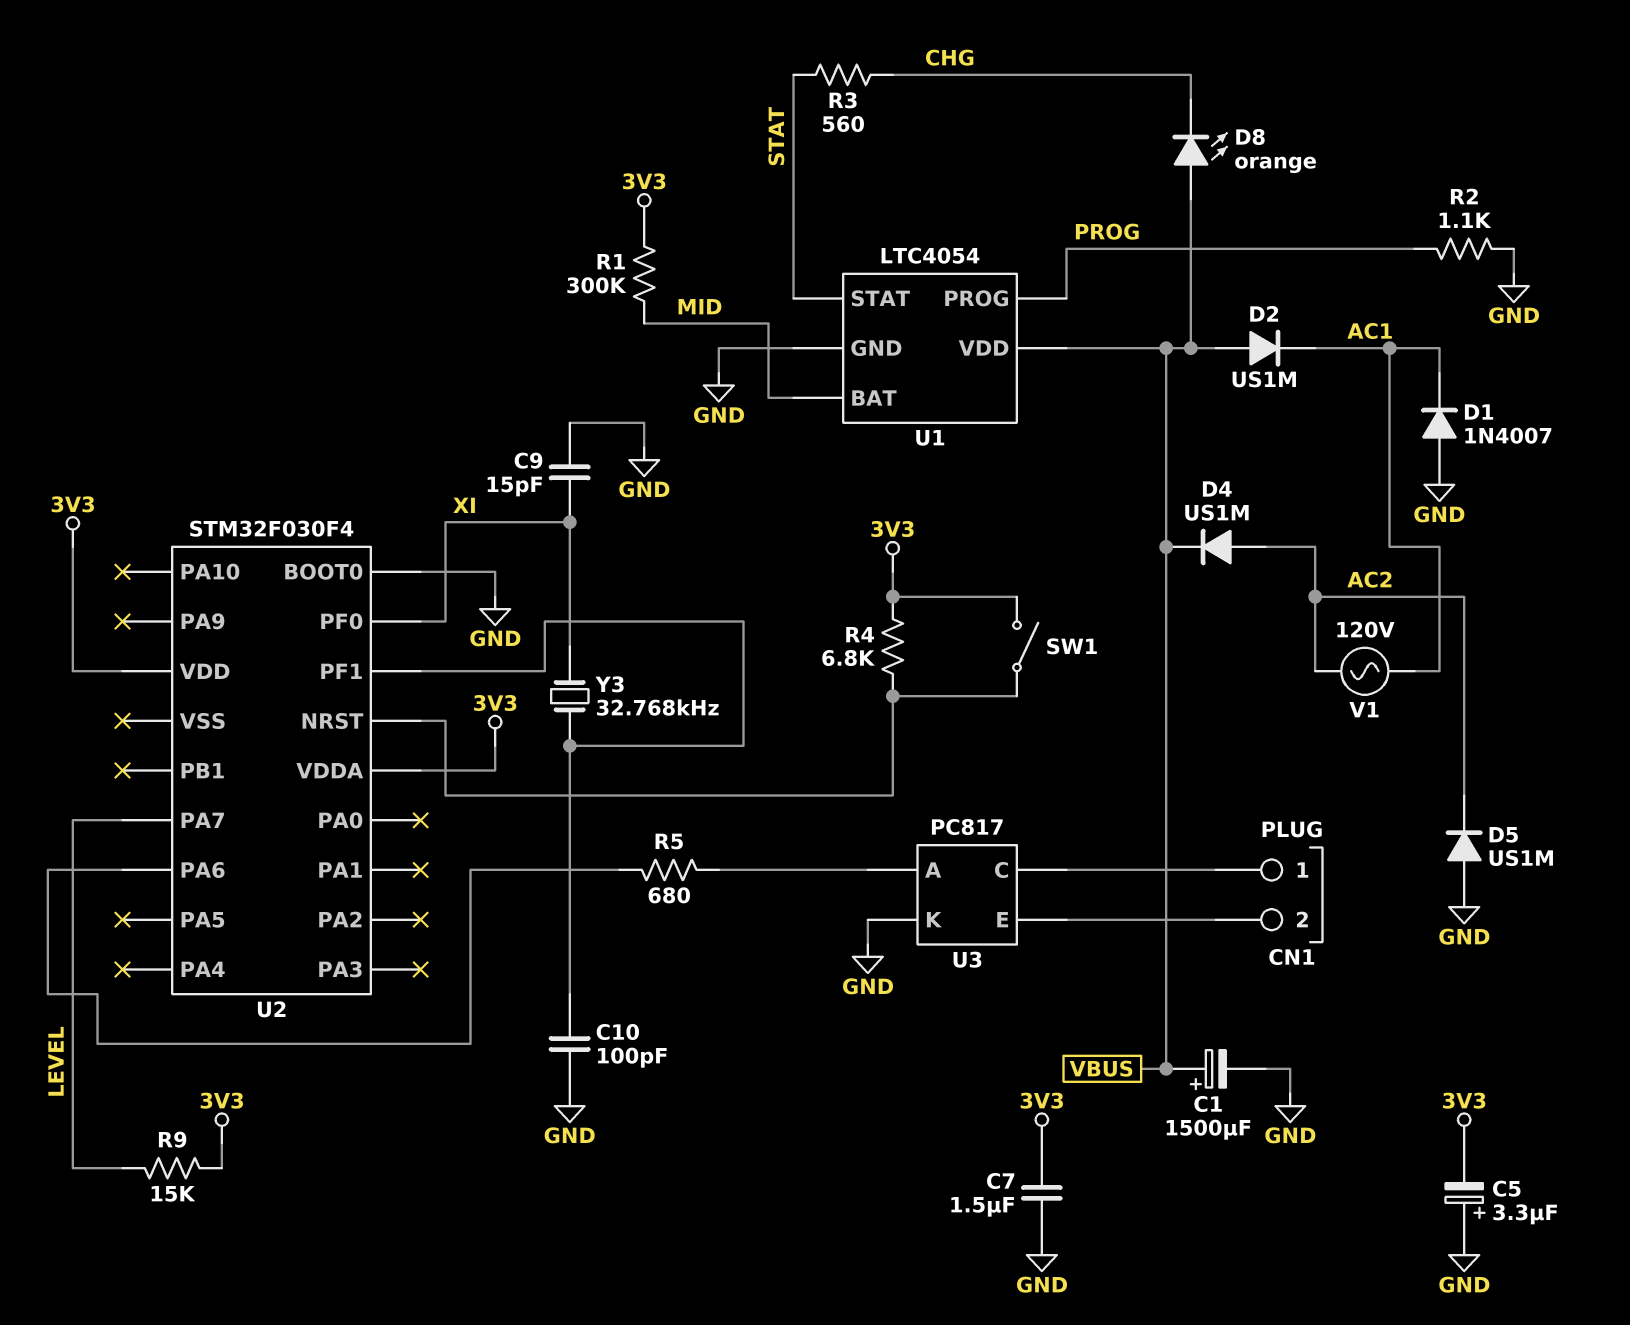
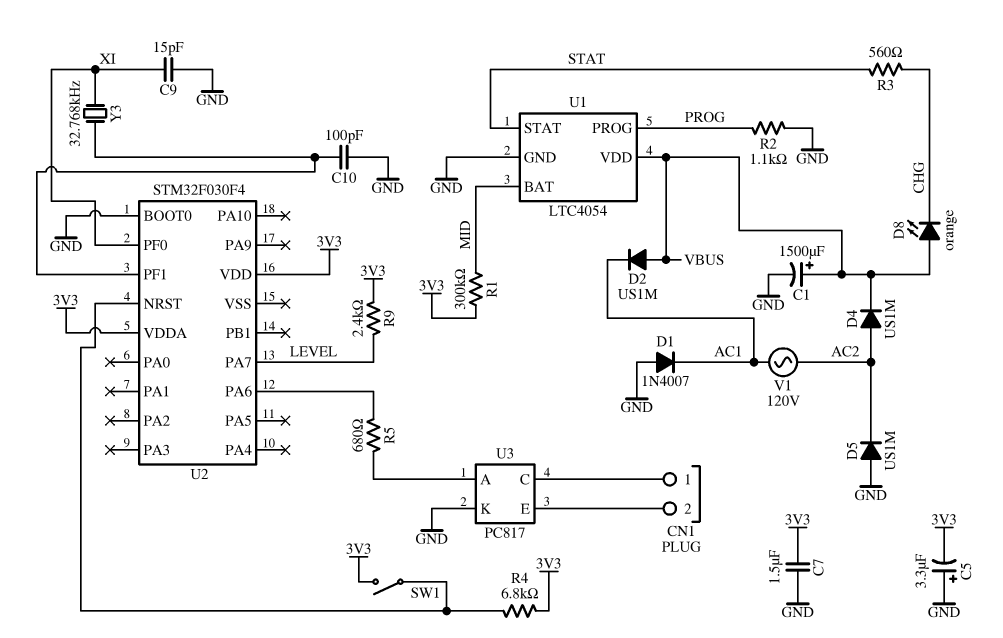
R9: 15k (3V3, LEVEL) -> 2.4k (3V3, LEVEL)

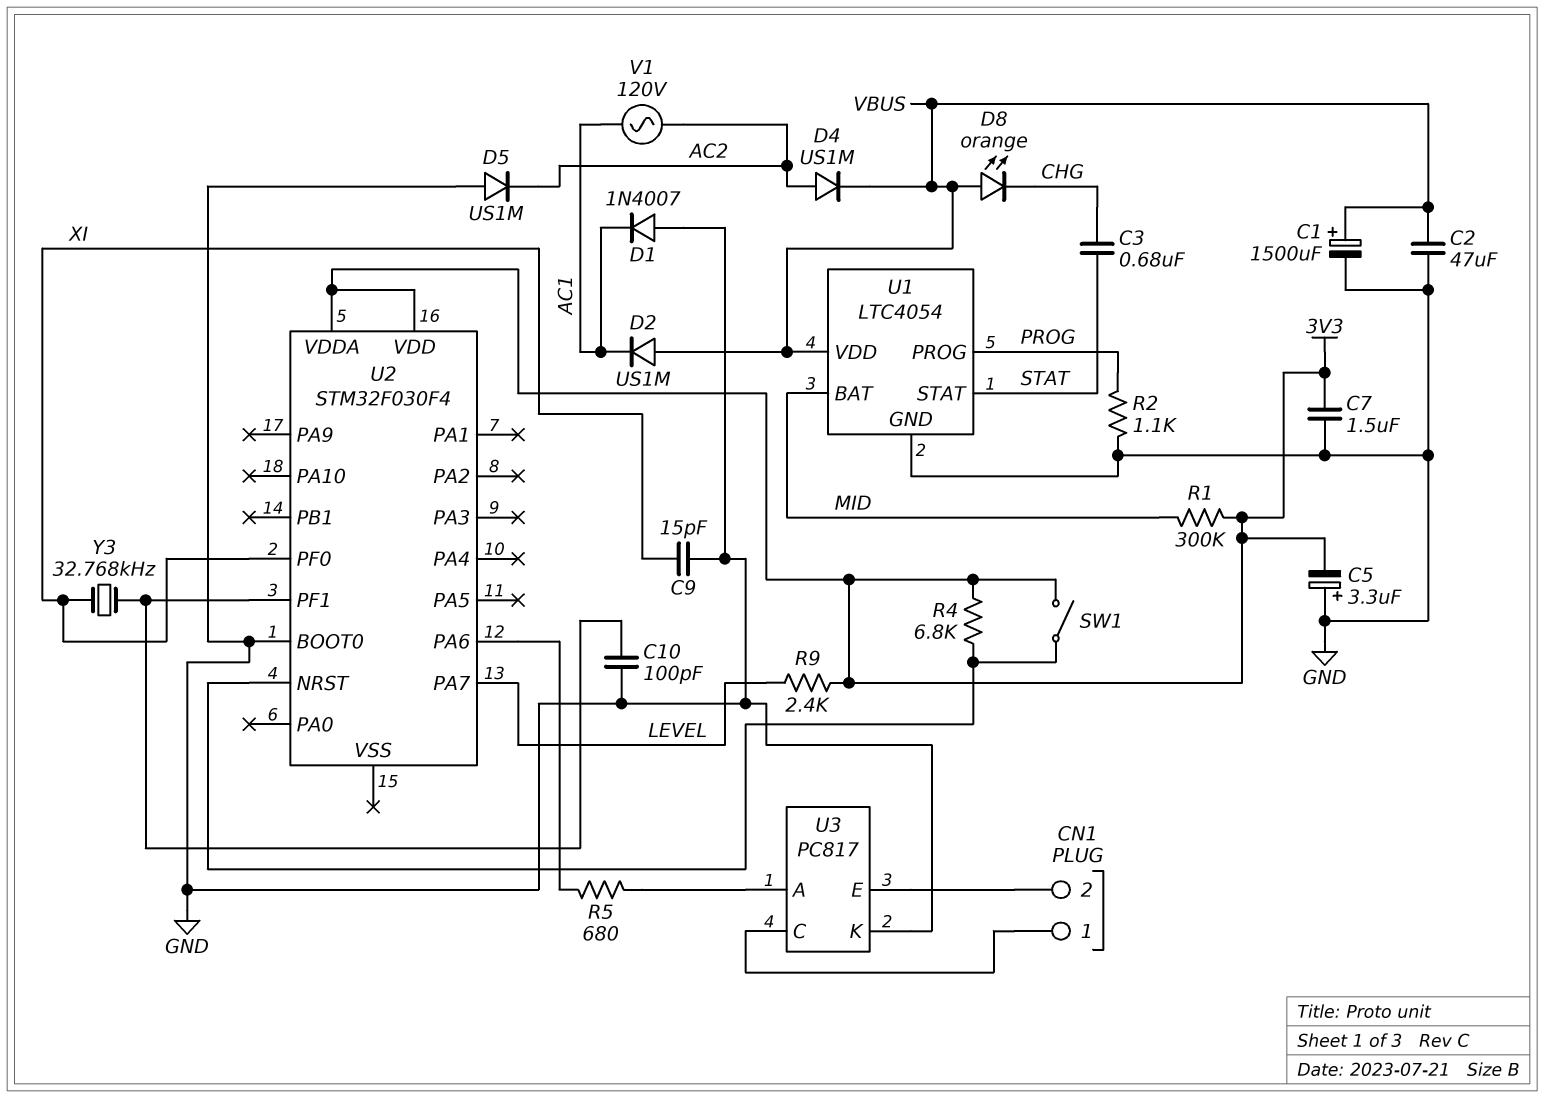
C2: none -> 47uF (GND, VBUS)
C3: none -> 680nF (CHG, STAT)
R3: 560 (CHG, STAT) -> none

